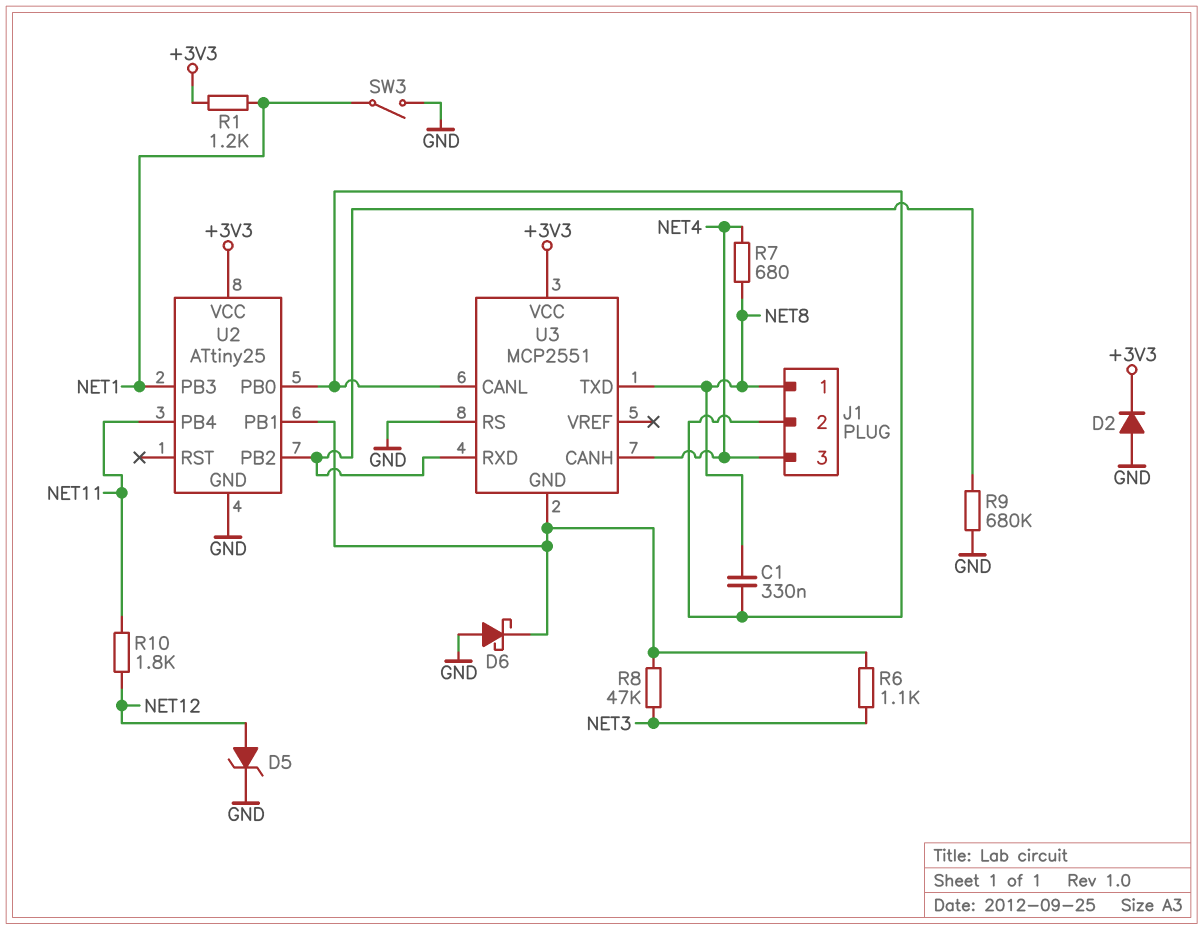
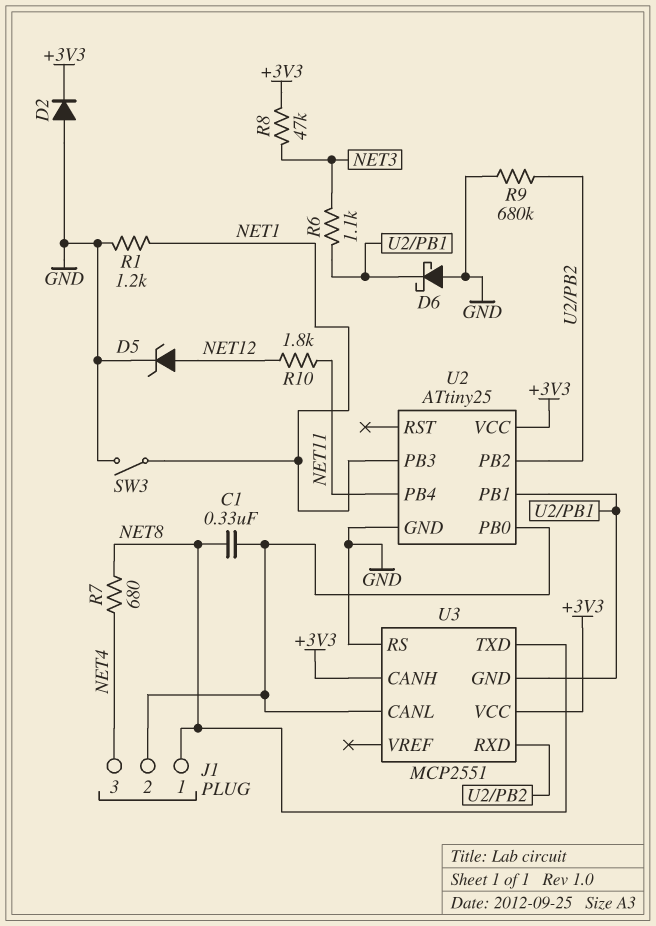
R1: 1.2k (+3V3, NET1) -> 1.2k (GND, NET1)
R8: 47k (NET3, U2/PB1) -> 47k (+3V3, NET3)
U3 pin CANH: NET4 -> +3V3

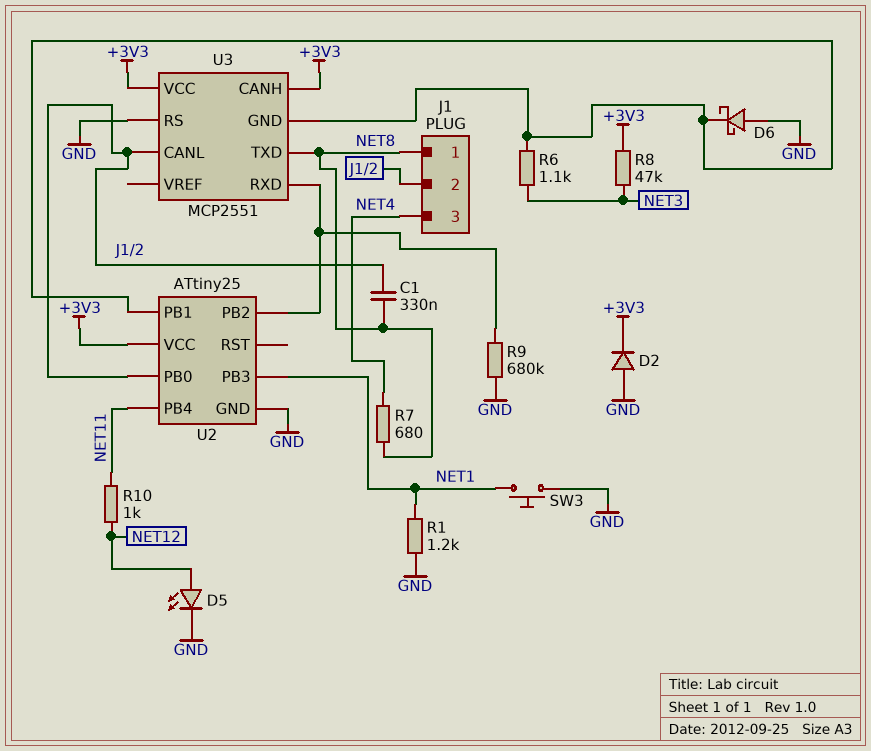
D5: zener (A NET12, K GND) -> LED (A NET12, K GND)
R10: 1.8k (NET11, NET12) -> 1k (NET11, NET12)
SW3: switch (GND, NET1) -> button (GND, NET1)

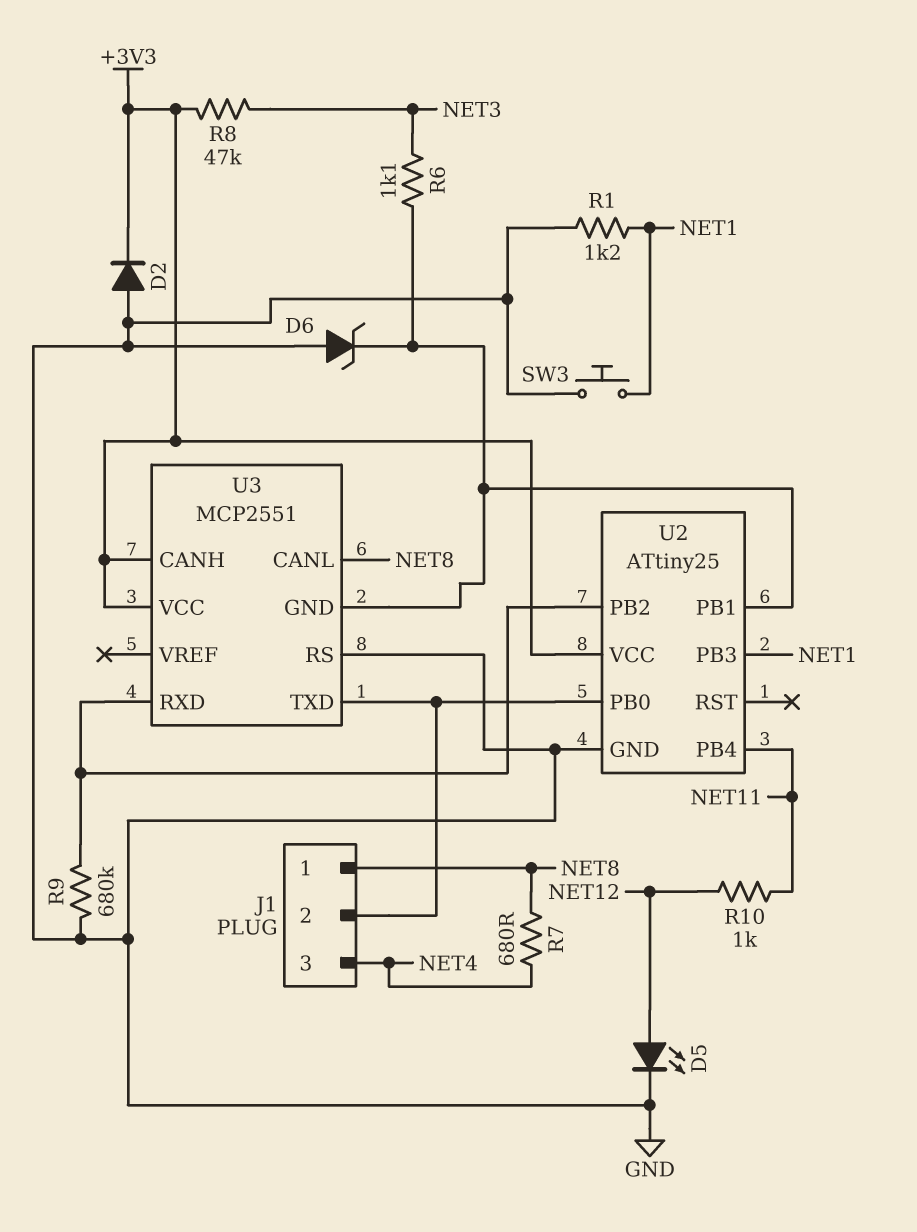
C1: 330nF (J1/2, NET8) -> none
D6: schottky (A GND, K U2/PB1) -> zener (A GND, K U2/PB1)
U3 pin CANL: J1/2 -> NET8
U3 pin TXD: NET8 -> J1/2

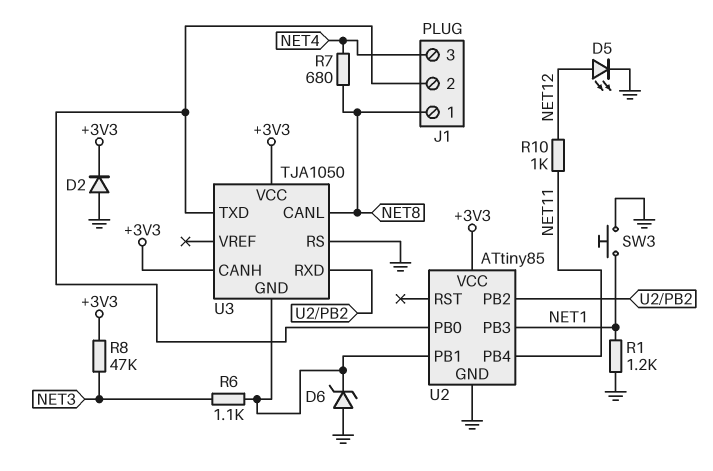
R9: 680k (GND, U2/PB2) -> none
U2: ATtiny25 -> ATtiny85
U3: MCP2551 -> TJA1050

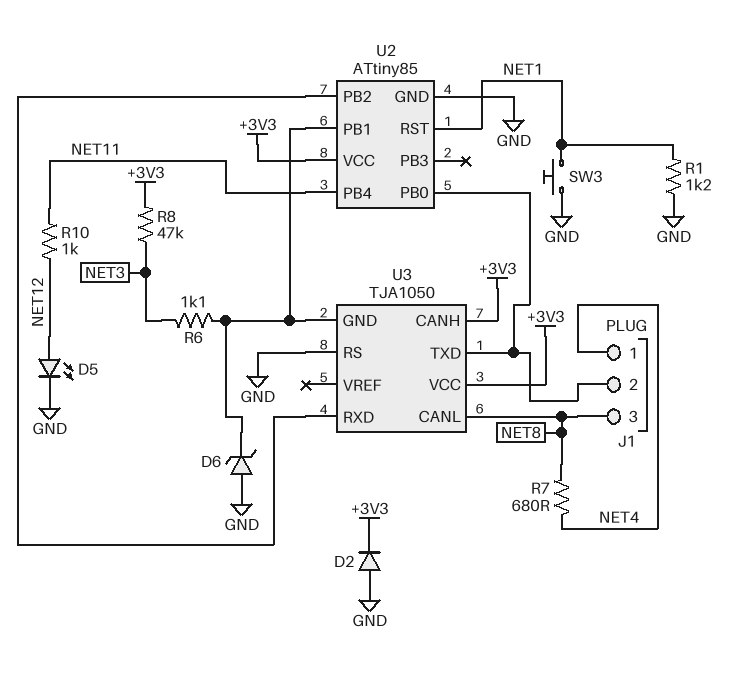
J1 pin 1: NET8 -> NET4
J1 pin 3: NET4 -> NET8
U2 pin PB3: NET1 -> none
U2 pin RST: none -> NET1

